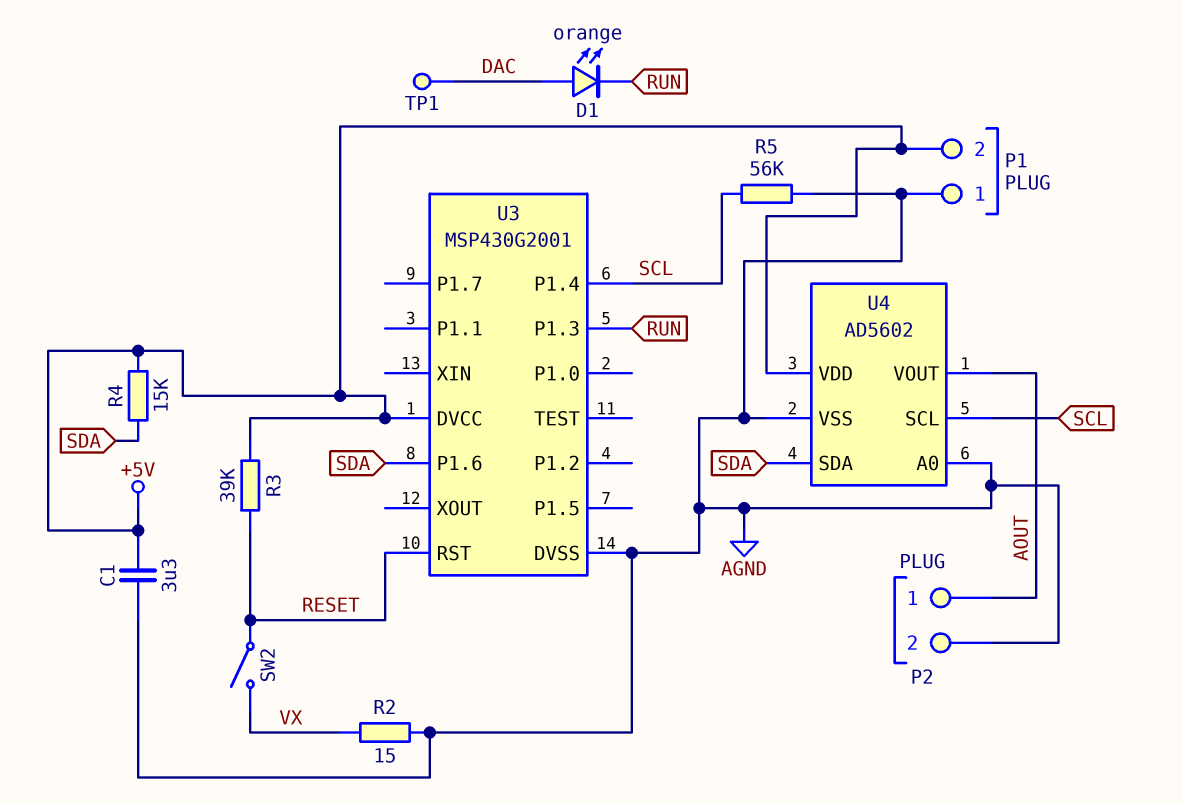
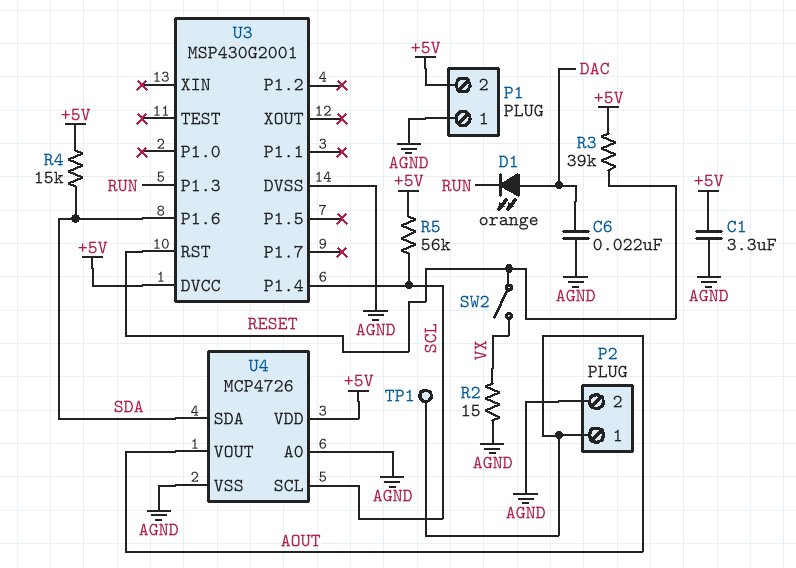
C6: none -> 22nF (AGND, DAC)
R5: 56k (AGND, SCL) -> 56k (+5V, SCL)
TP1: test point (DAC) -> test point (AOUT)
U4: AD5602 -> MCP4726

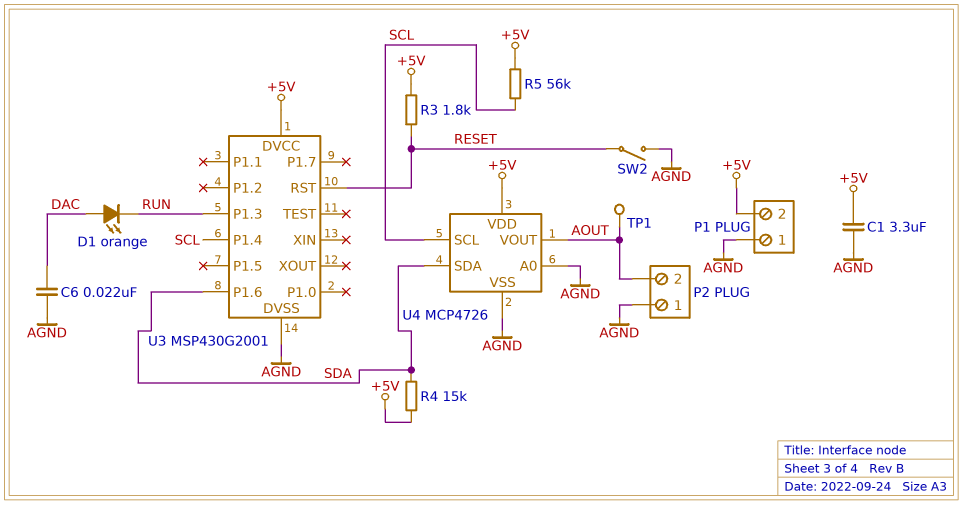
P2 pin 1: AOUT -> AGND
P2 pin 2: AGND -> AOUT
R2: 15 (AGND, VX) -> none
R3: 39k (+5V, RESET) -> 1.8k (+5V, RESET)
SW2: switch (RESET, VX) -> switch (AGND, RESET)

